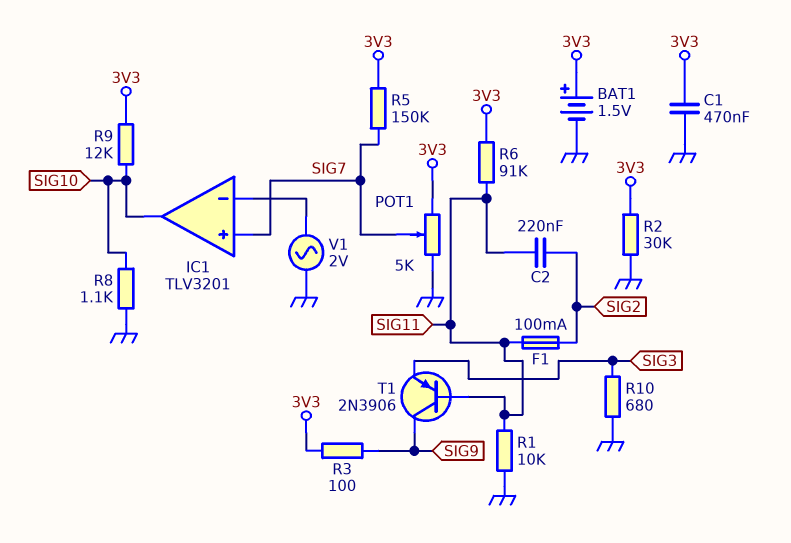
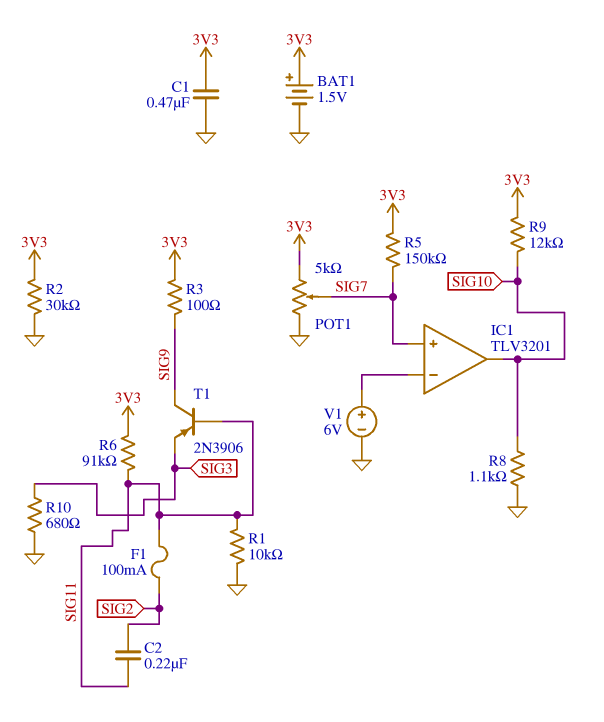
V1: AC 2V (GND, IC1/in-) -> 6V (plus IC1/in-, minus GND)

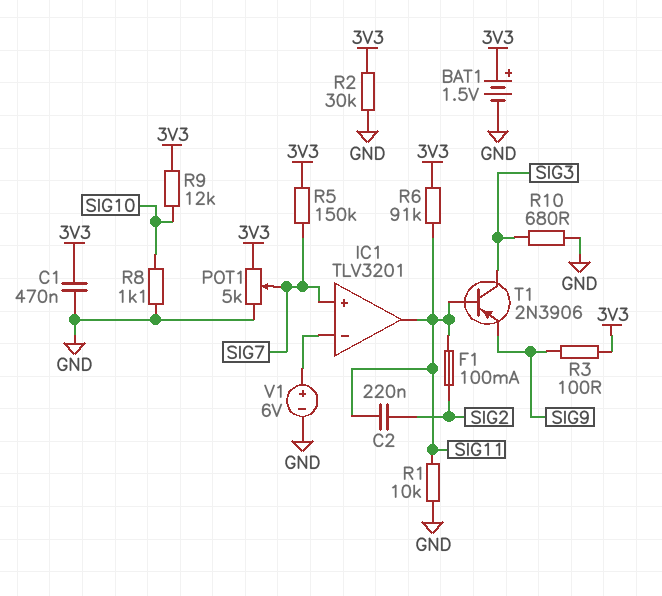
IC1 pin out: SIG10 -> SIG11
T1: PNP 2N3906 (B SIG11, C SIG9, E SIG3) -> PNP 2N3906 (B SIG11, C SIG3, E SIG9)

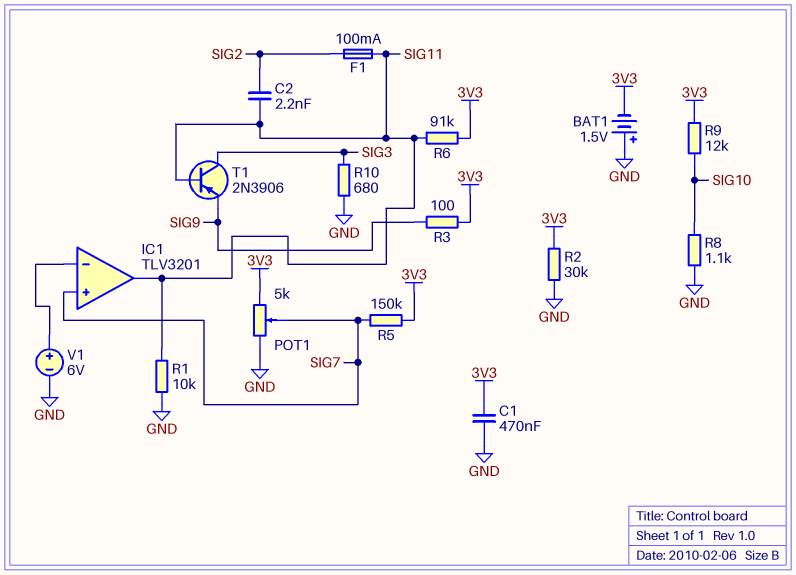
BAT1: 1.5V (plus 3V3, minus GND) -> 1.5V (plus GND, minus 3V3)
C2: 220nF (SIG2, SIG11) -> 2.2nF (SIG2, SIG11)

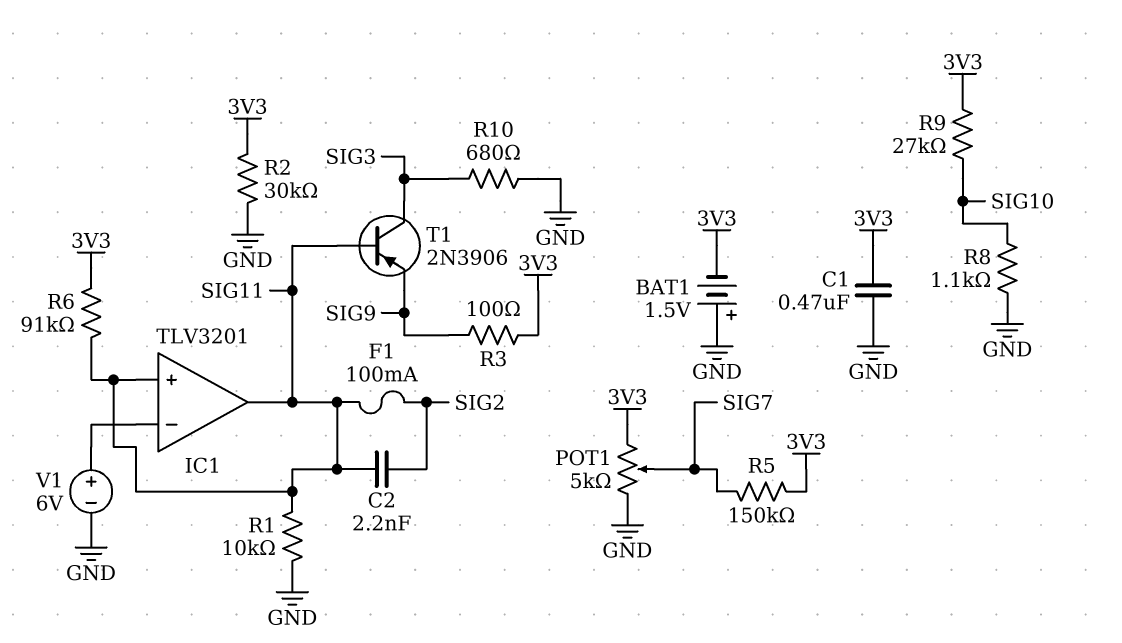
IC1 pin in+: SIG7 -> SIG11
R9: 12k (3V3, SIG10) -> 27k (3V3, SIG10)

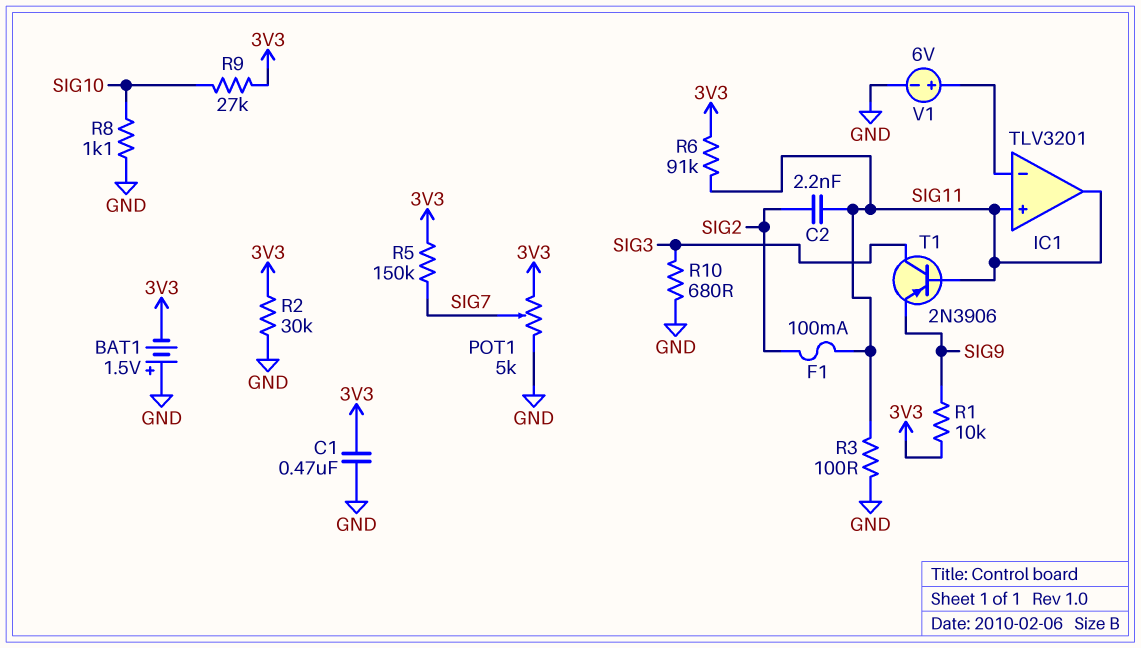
R1: 10k (GND, SIG11) -> 10k (3V3, SIG9)
R3: 100 (3V3, SIG9) -> 100 (GND, SIG11)

